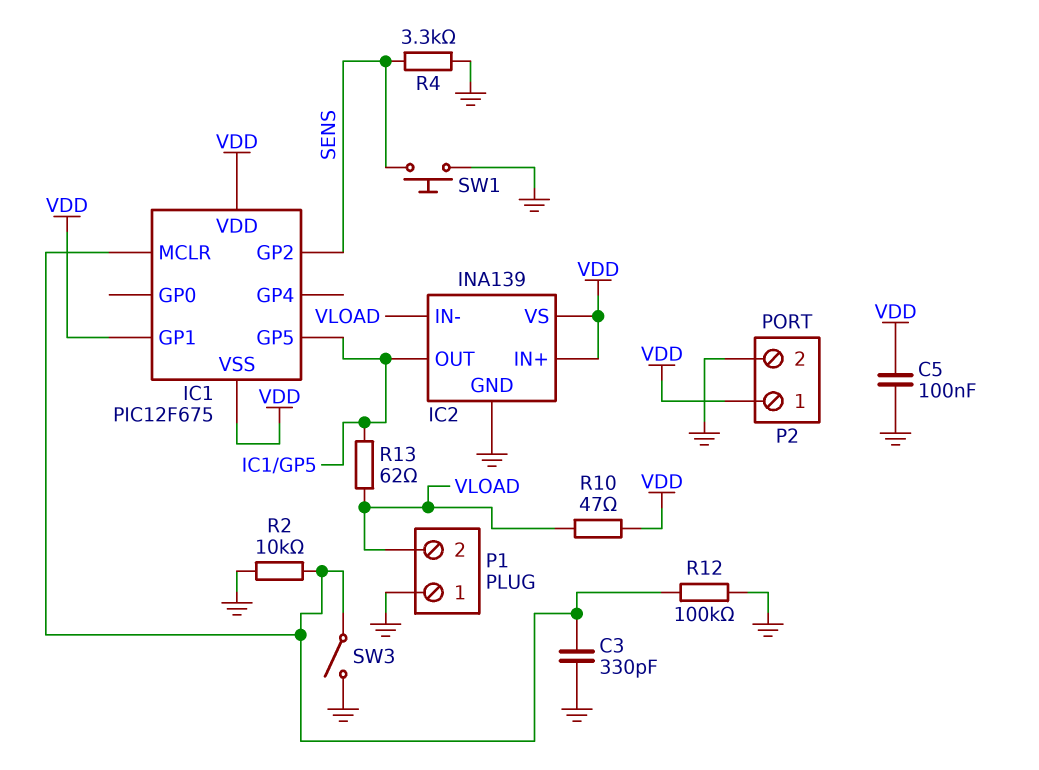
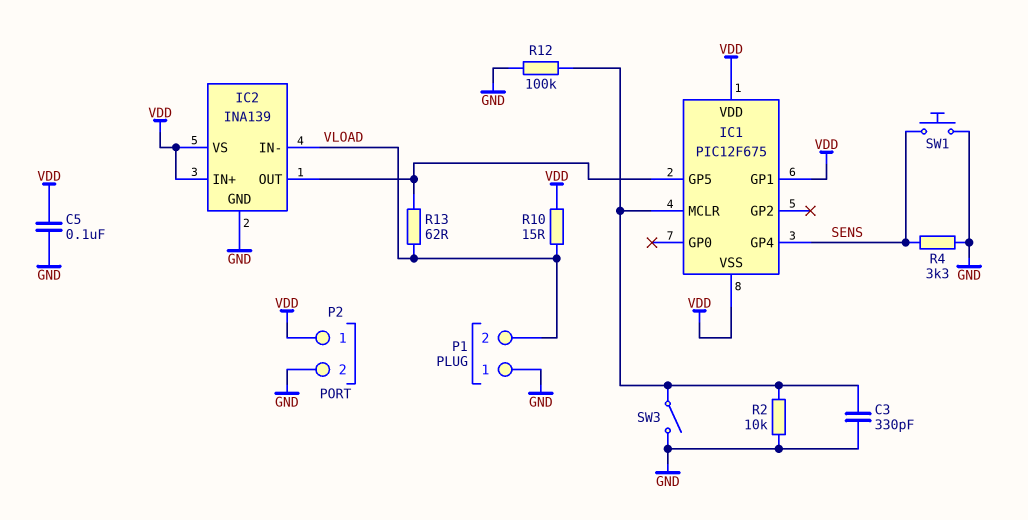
IC1 pin GP2: SENS -> none
IC1 pin GP4: none -> SENS
R10: 47 (VDD, VLOAD) -> 15 (VDD, VLOAD)

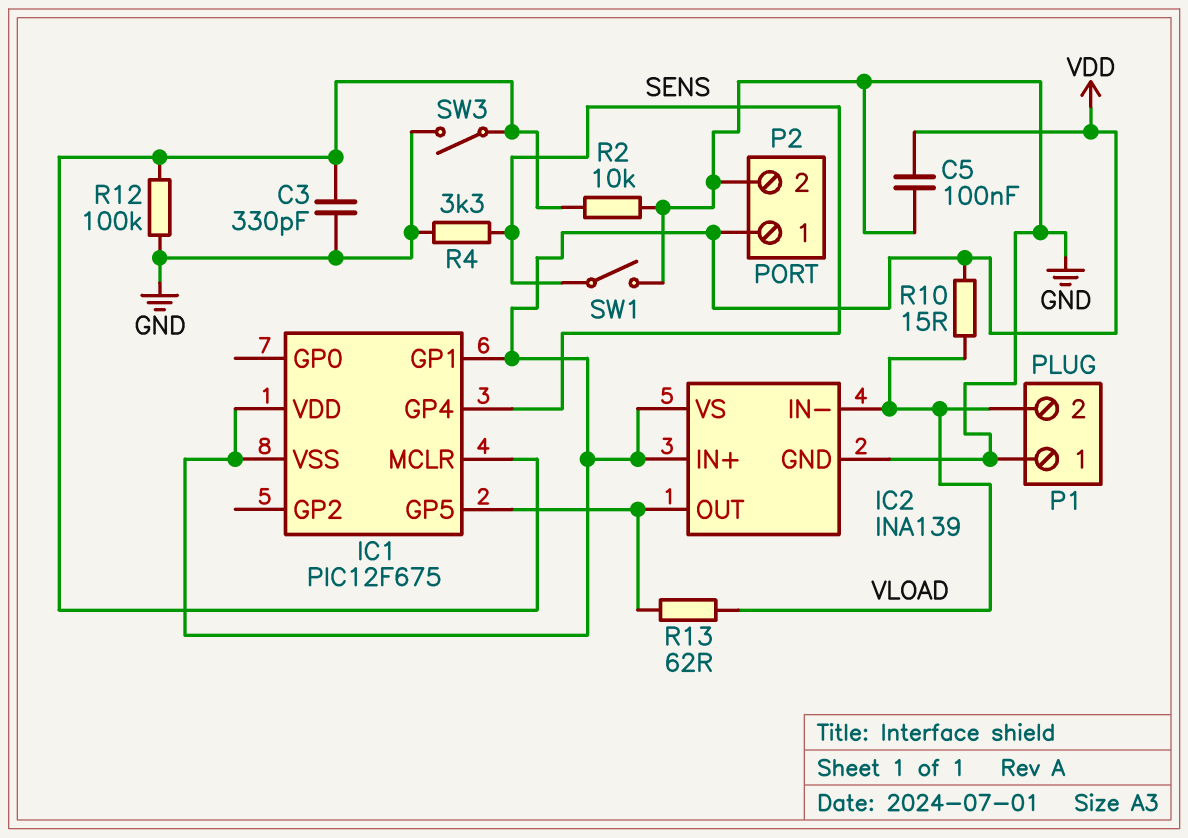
SW1: button (GND, SENS) -> switch (GND, SENS)

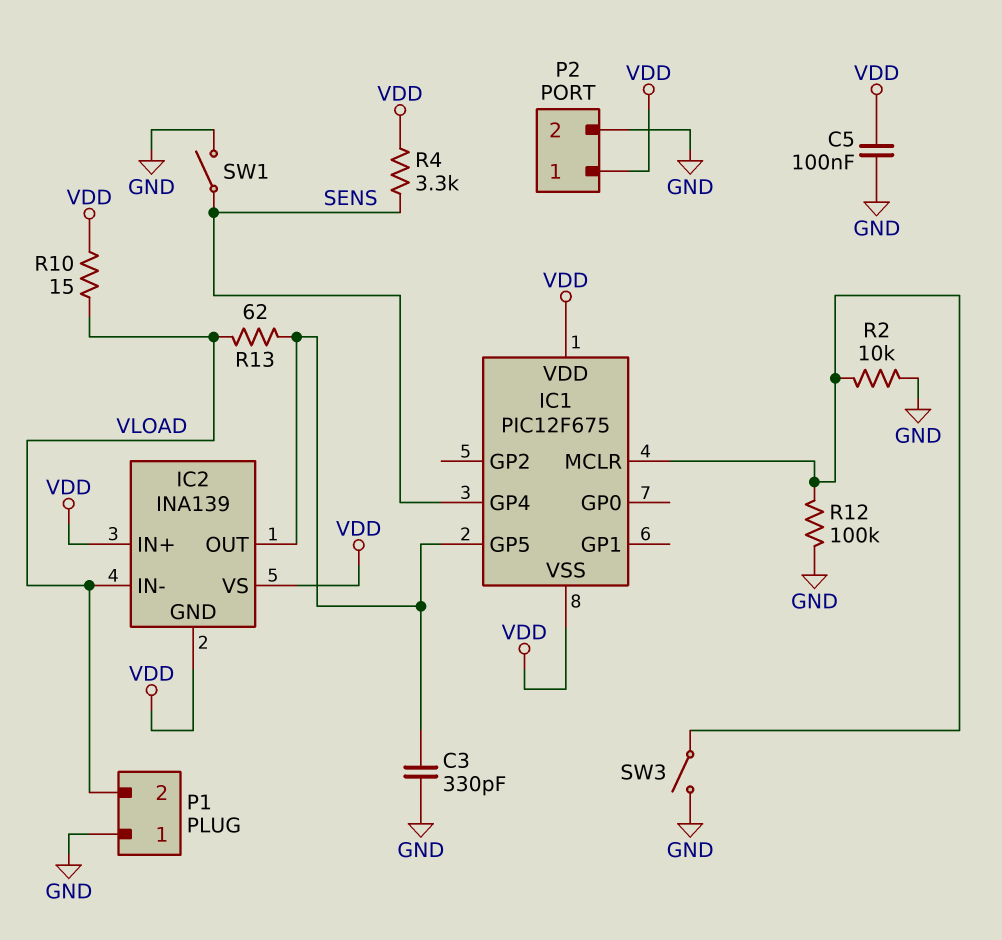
C3: 330pF (GND, IC1/MCLR) -> 330pF (GND, IC1/GP5)
IC1 pin GP1: VDD -> none
IC2 pin GND: GND -> VDD
R4: 3.3k (GND, SENS) -> 3.3k (SENS, VDD)

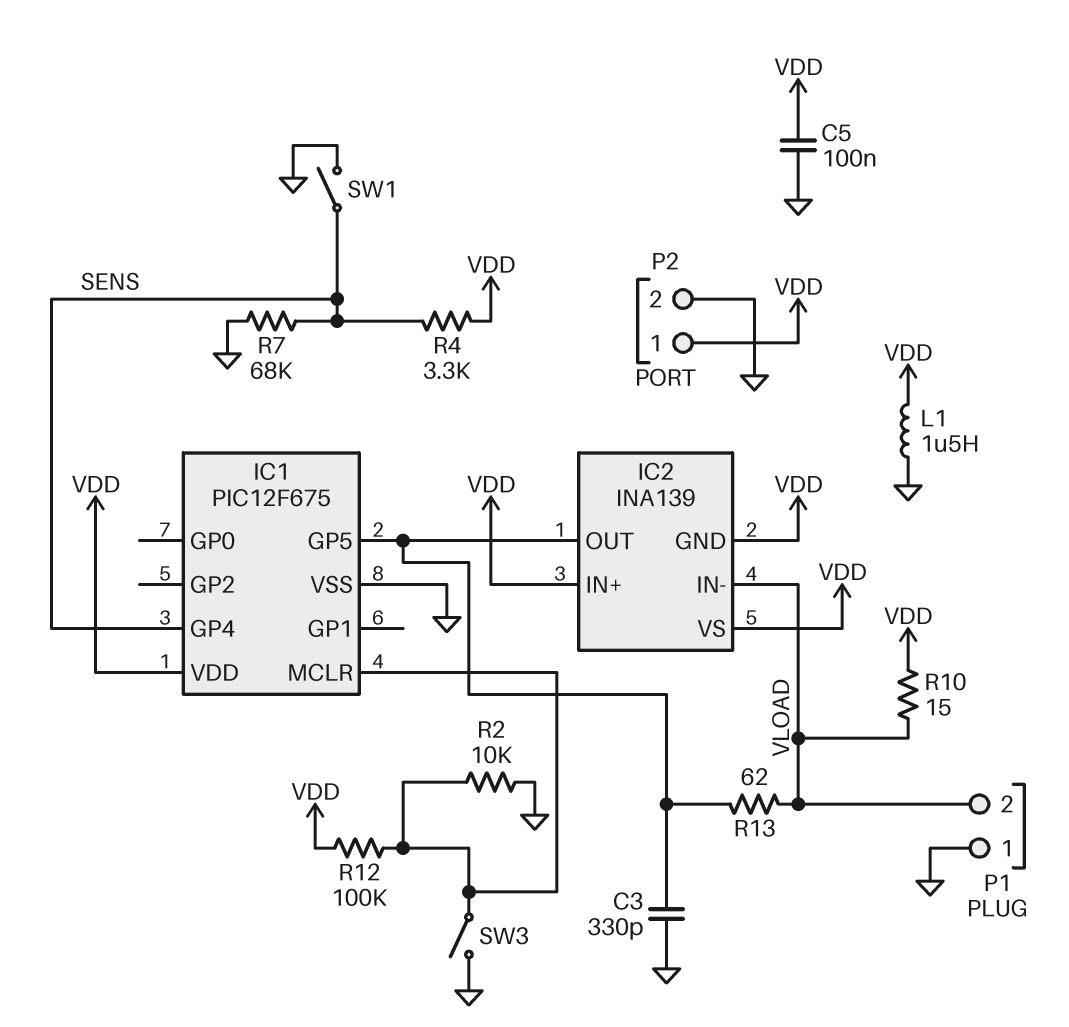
IC1 pin VSS: VDD -> GND
L1: none -> 1.5uH (GND, VDD)
R7: none -> 68k (GND, SENS)
R12: 100k (GND, IC1/MCLR) -> 100k (IC1/MCLR, VDD)

